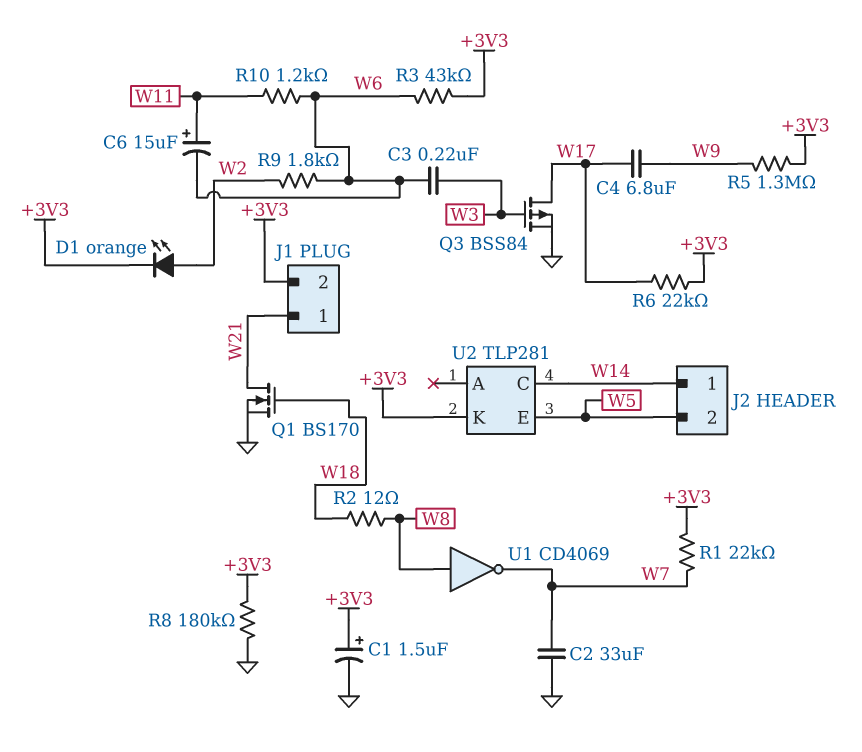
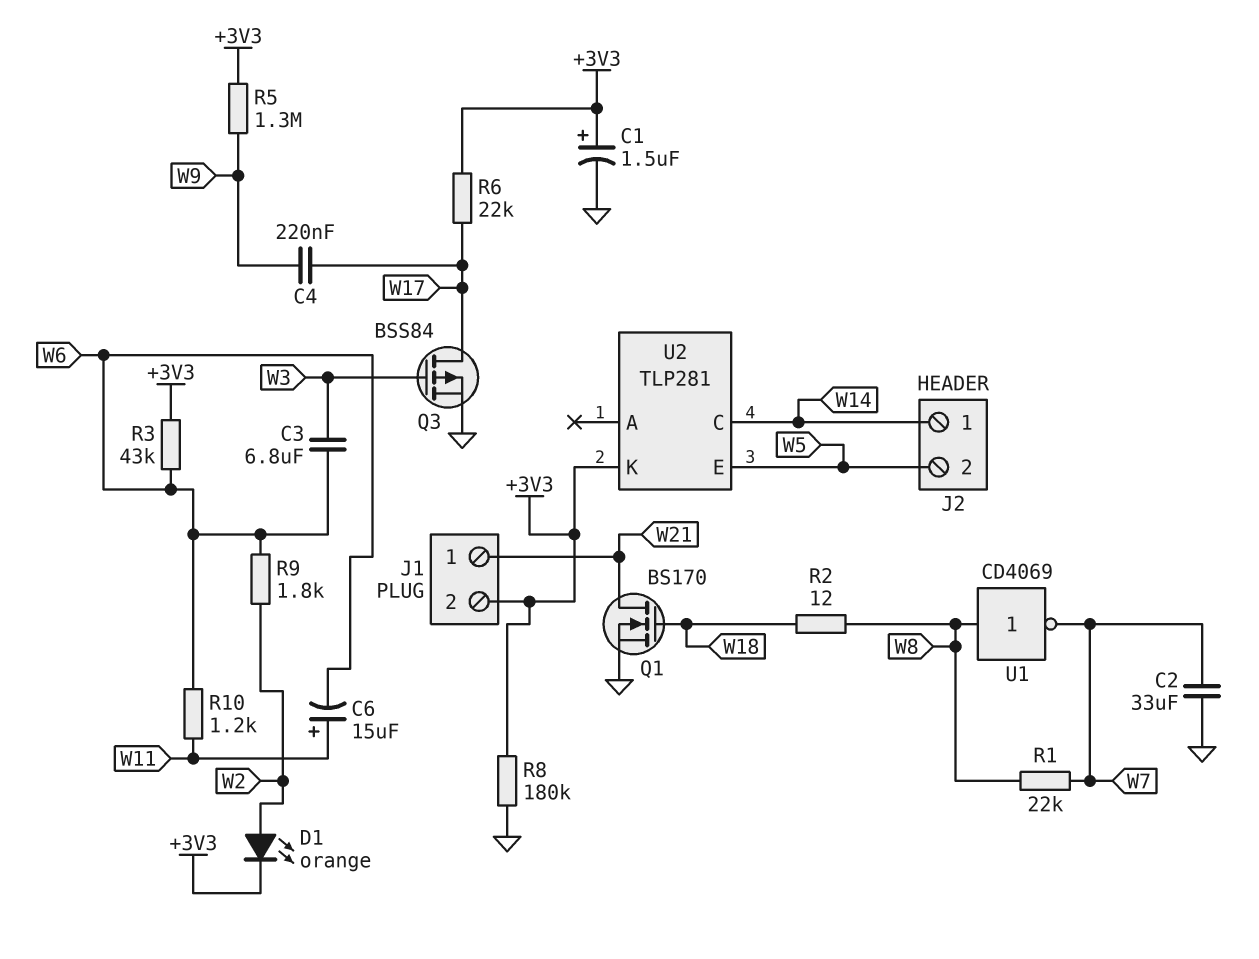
C3: 220nF (W3, W6) -> 6.8uF (W3, W6)
C4: 6.8uF (W9, W17) -> 220nF (W9, W17)
R1: 22k (+3V3, W7) -> 22k (W7, W8)

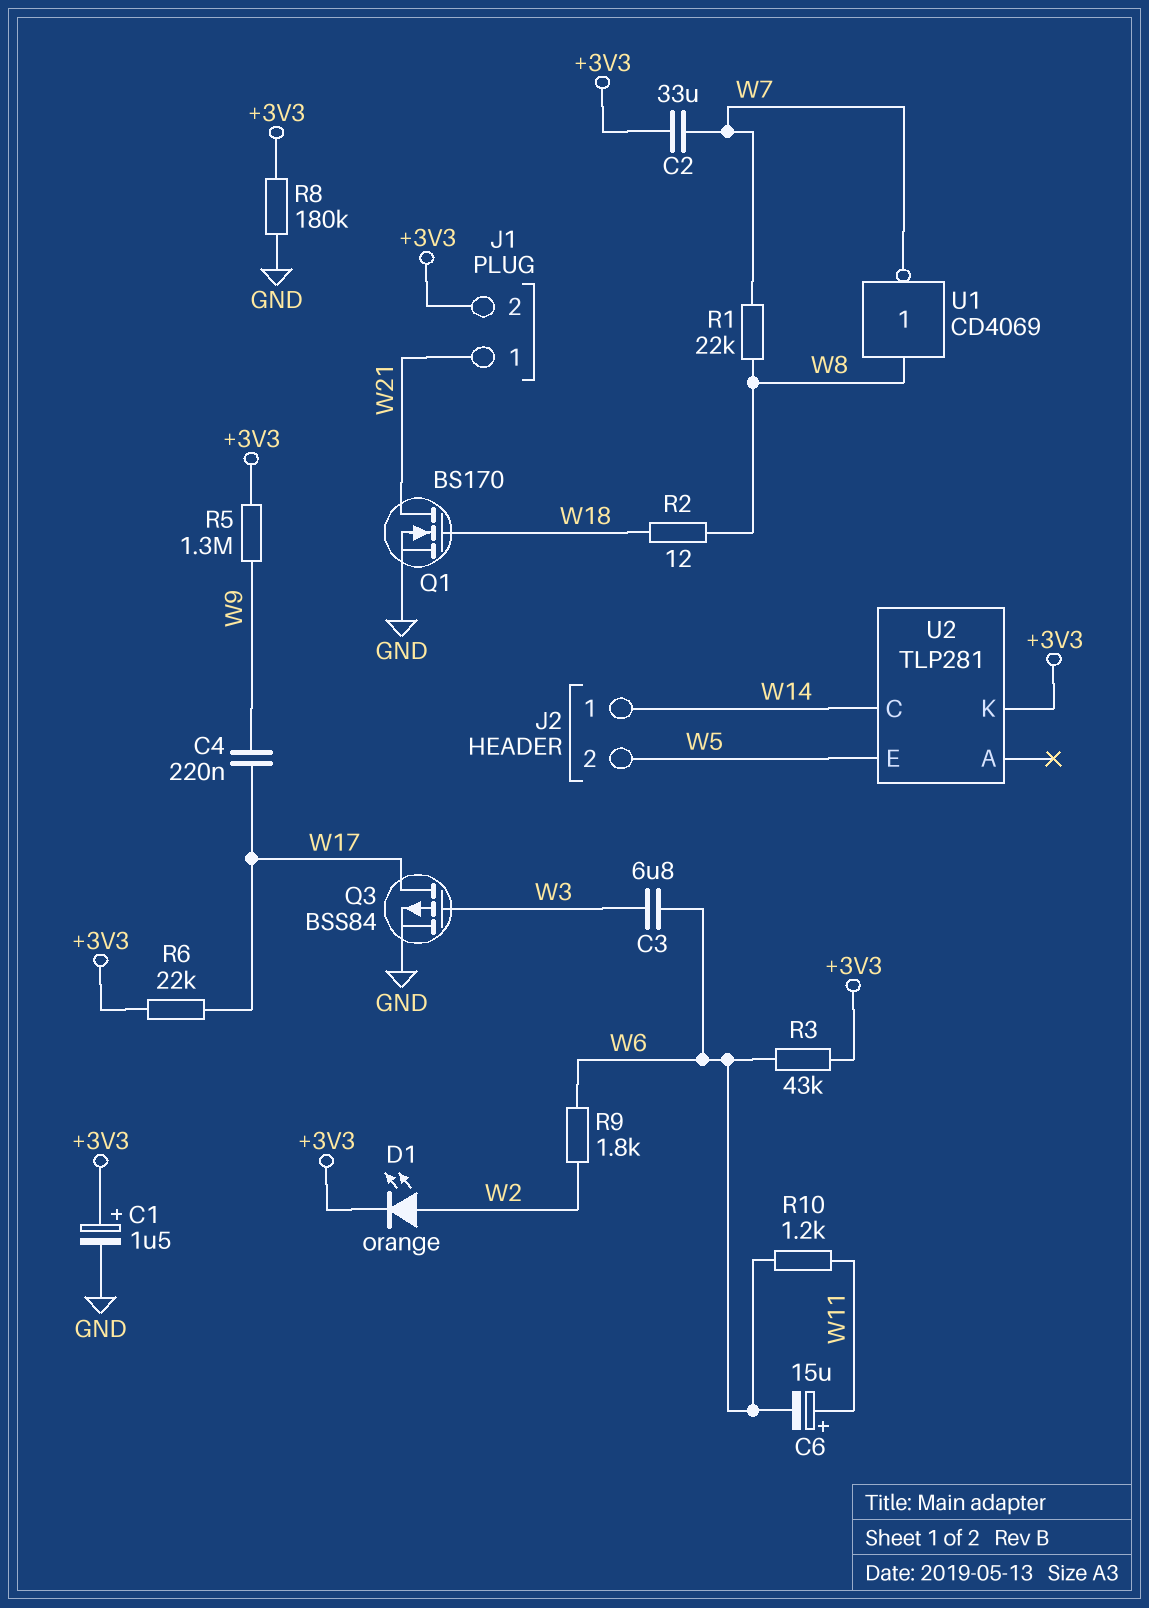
C2: 33uF (GND, W7) -> 33uF (+3V3, W7)

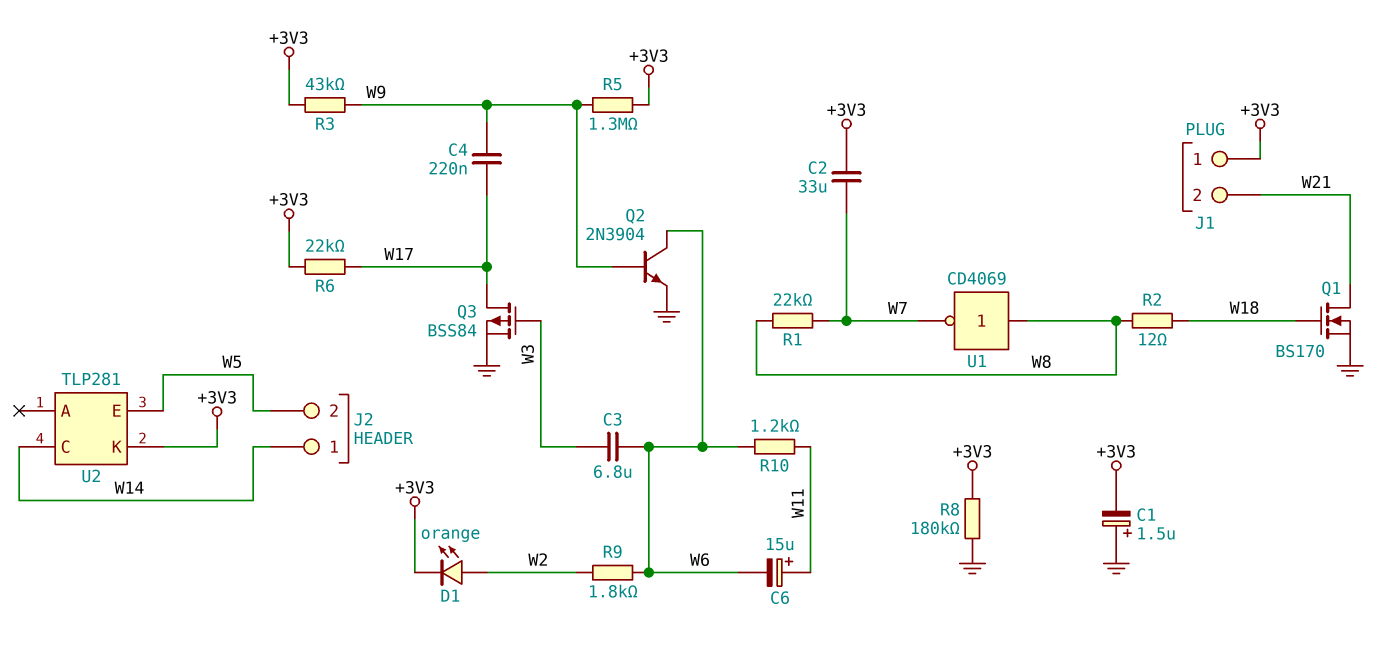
C1: 1.5uF (plus +3V3, minus GND) -> 1.5uF (plus GND, minus +3V3)
J1 pin 1: W21 -> +3V3
J1 pin 2: +3V3 -> W21
Q2: none -> NPN 2N3904 (B W9, C W6, E GND)
R3: 43k (+3V3, W6) -> 43k (+3V3, W9)

